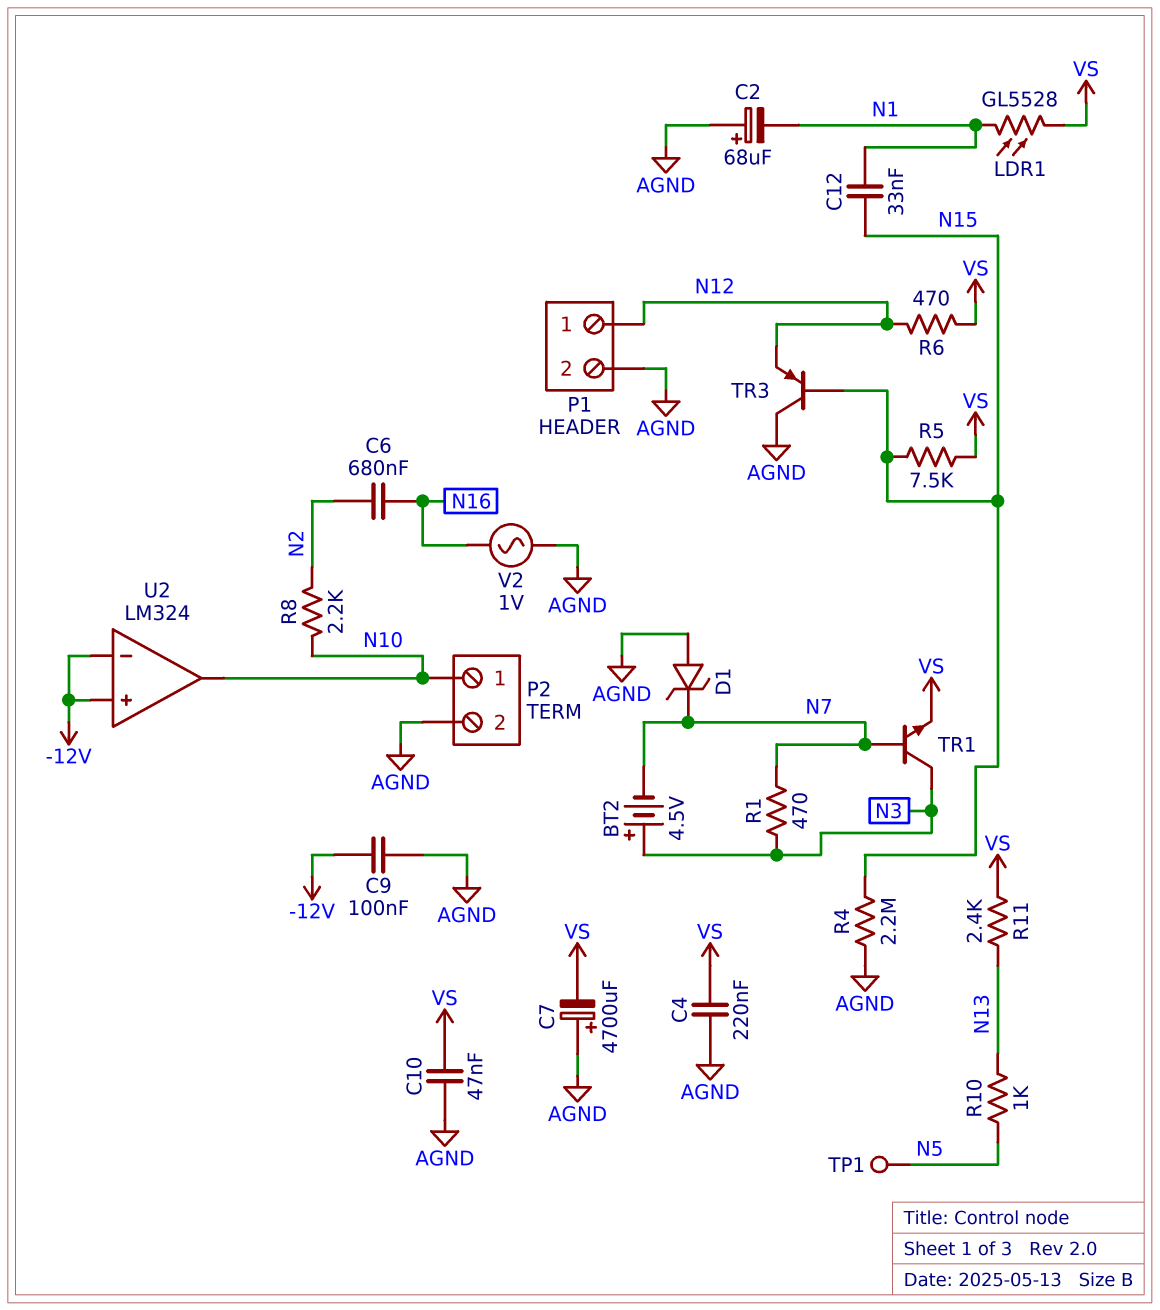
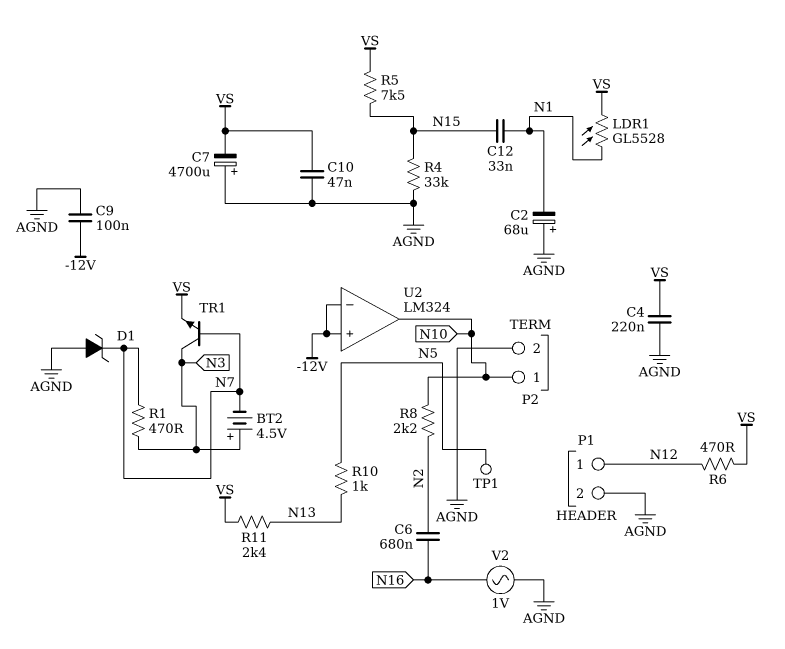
R4: 2.2M (AGND, N15) -> 33k (AGND, N15)
TR3: PNP (B N15, C AGND, E N12) -> none

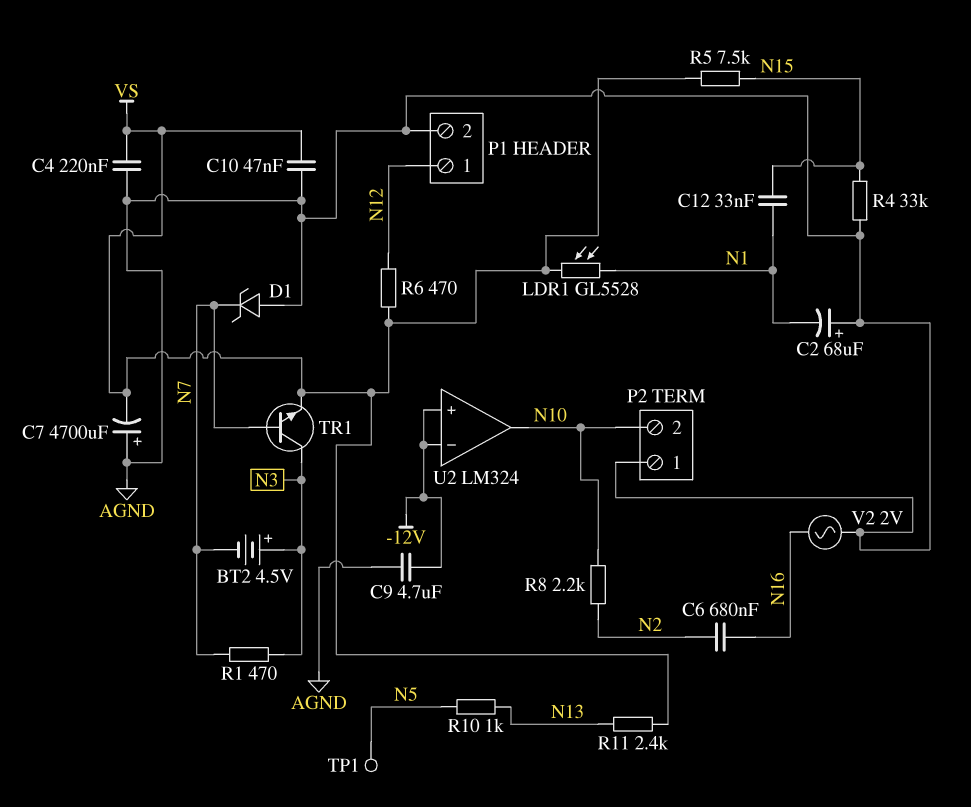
C9: 100nF (-12V, AGND) -> 4.7uF (-12V, AGND)
P2 pin 1: N10 -> AGND
P2 pin 2: AGND -> N10
V2: AC 1V (AGND, N16) -> AC 2V (AGND, N16)

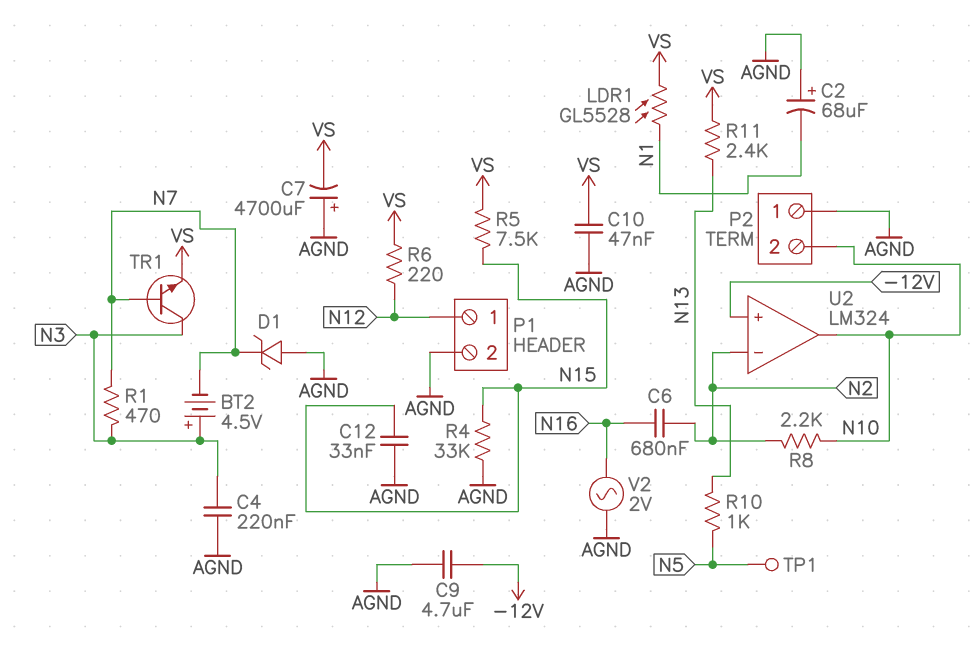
C4: 220nF (AGND, VS) -> 220nF (AGND, N3)
C12: 33nF (N1, N15) -> 33nF (AGND, N15)
R6: 470 (N12, VS) -> 220 (N12, VS)
U2 pin in-: -12V -> N2

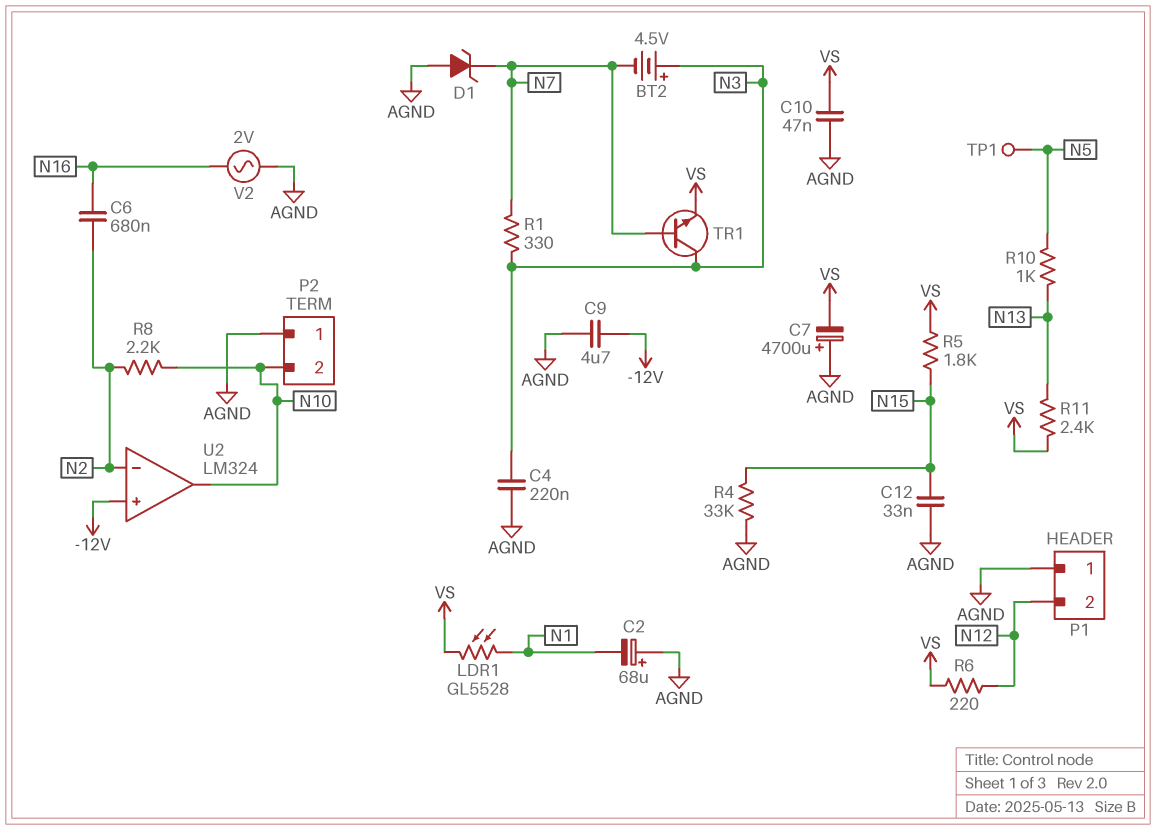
P1 pin 1: N12 -> AGND
P1 pin 2: AGND -> N12
R1: 470 (N3, N7) -> 330 (N3, N7)
R5: 7.5k (N15, VS) -> 1.8k (N15, VS)

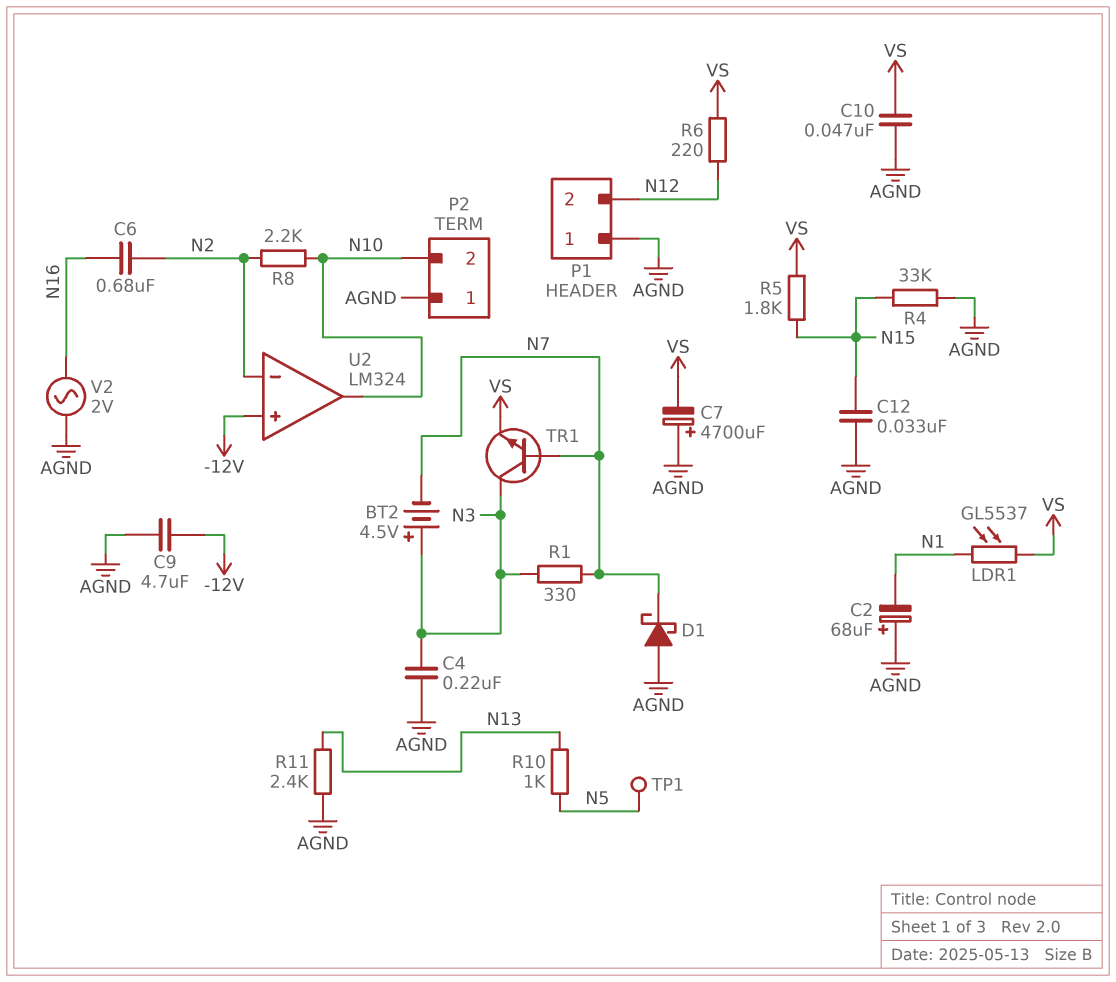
D1: zener (A AGND, K N7) -> schottky (A AGND, K N7)
LDR1: GL5528 (N1, VS) -> GL5537 (N1, VS)
R11: 2.4k (N13, VS) -> 2.4k (AGND, N13)

